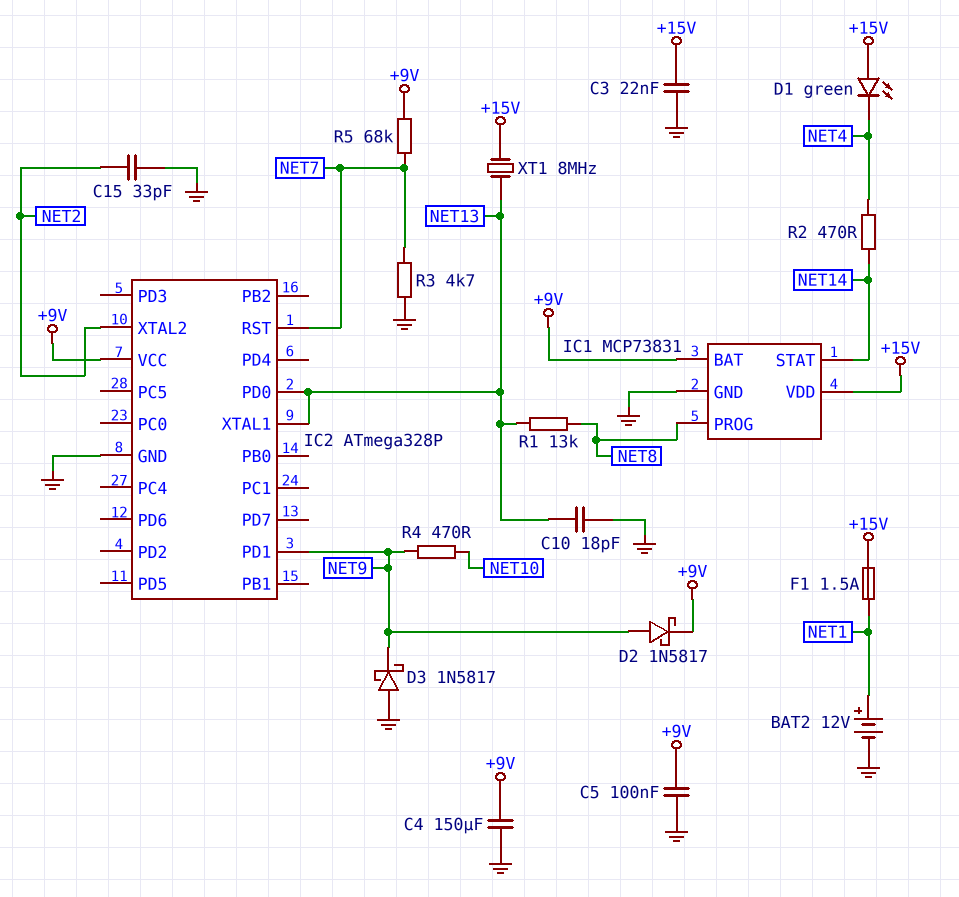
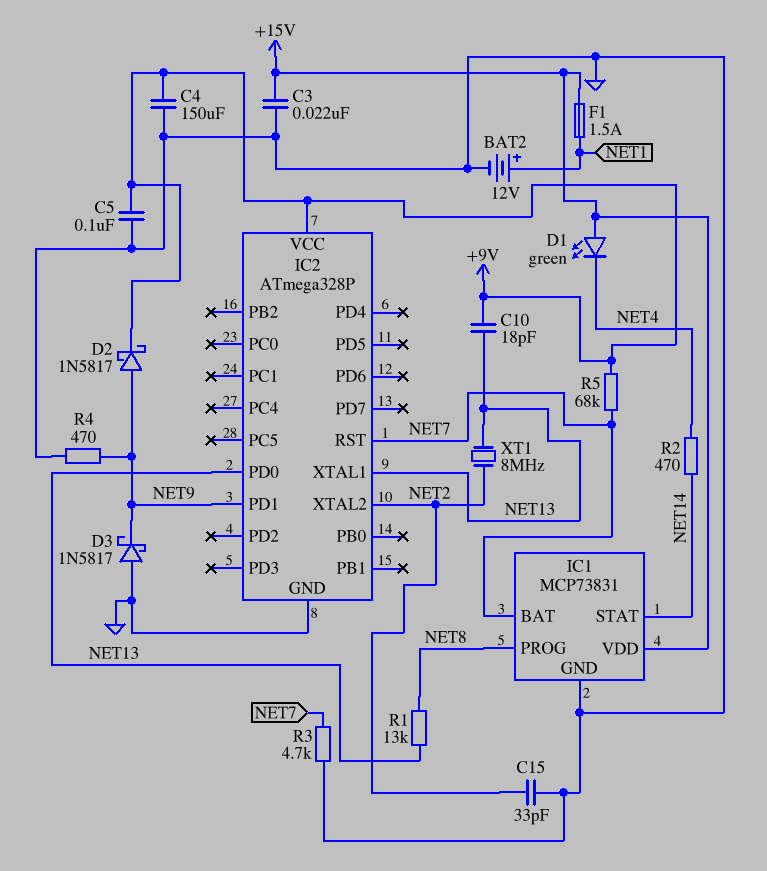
C10: 18pF (GND, NET13) -> 18pF (+9V, NET13)
IC1 pin BAT: +9V -> NET7
R4: 470 (NET9, NET10) -> 470 (GND, NET9)
XT1: 8MHz (+15V, NET13) -> 8MHz (NET2, NET13)

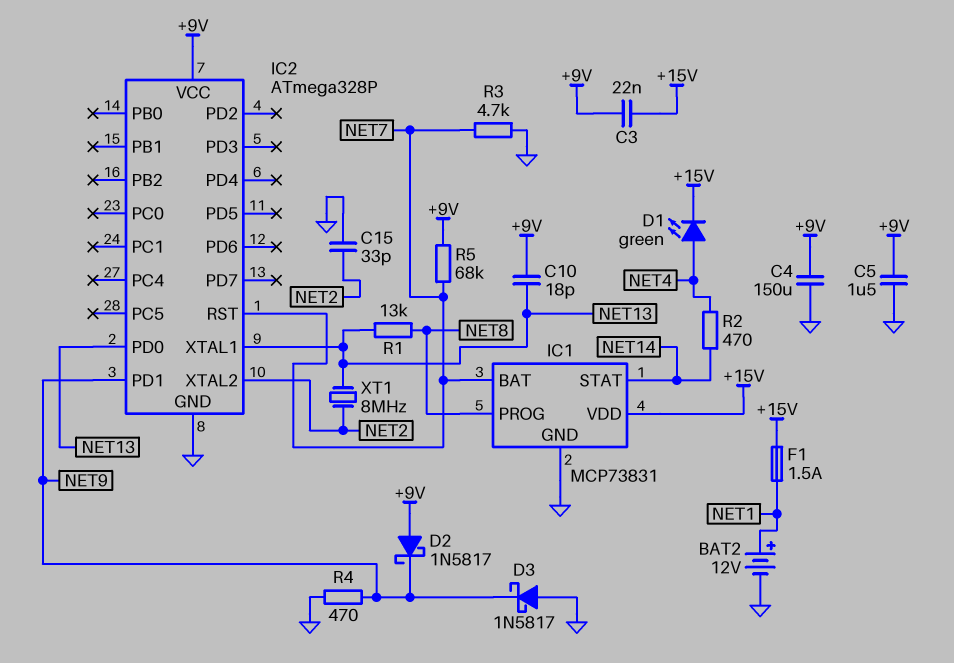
C3: 22nF (+15V, GND) -> 22nF (+9V, +15V)
C5: 100nF (+9V, GND) -> 1.5uF (+9V, GND)
D1: LED green (A +15V, K NET4) -> LED green (A NET4, K +15V)
D2: schottky 1N5817 (A NET9, K +9V) -> schottky 1N5817 (A +9V, K NET9)

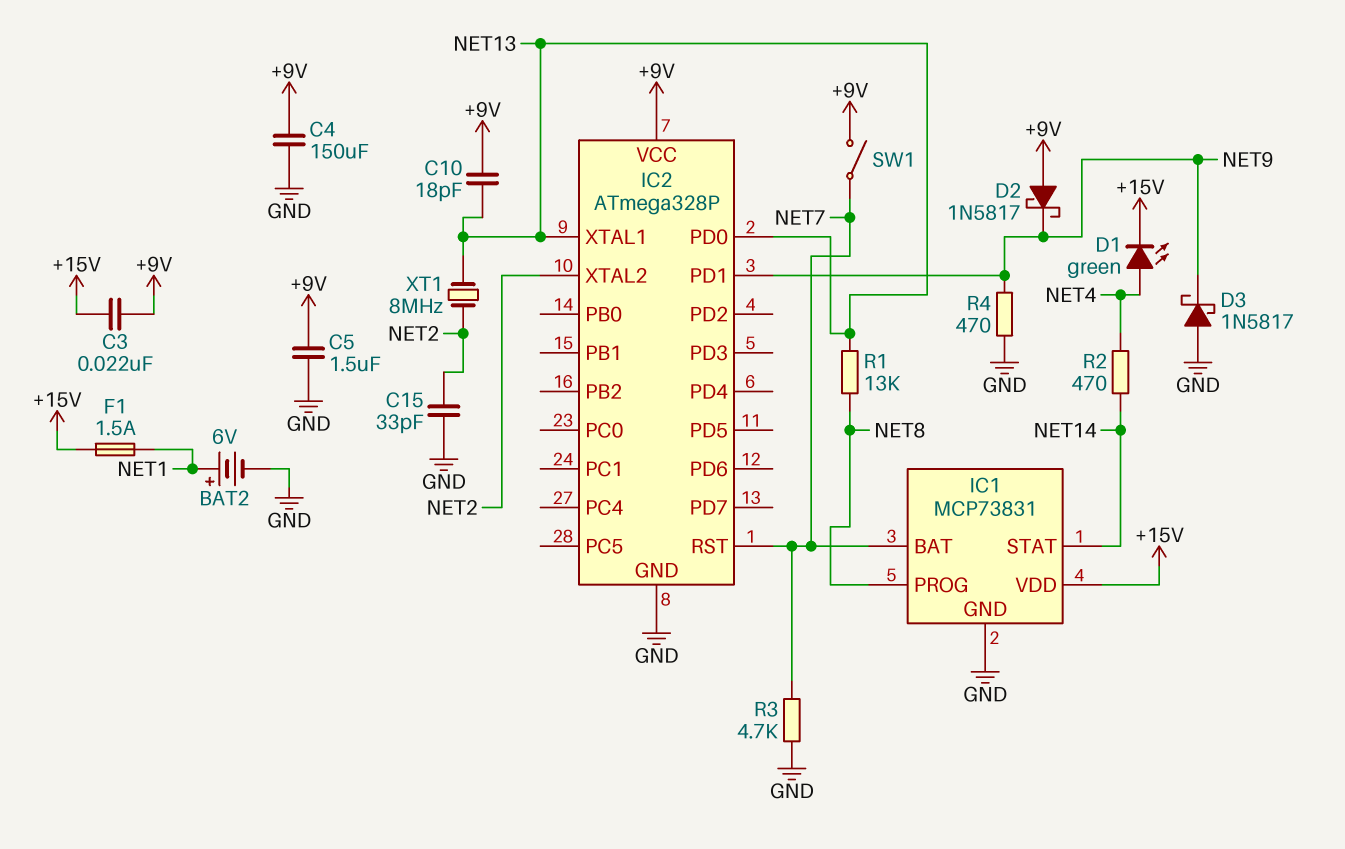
BAT2: 12V (plus NET1, minus GND) -> 6V (plus NET1, minus GND)
R5: 68k (+9V, NET7) -> none
SW1: none -> switch (+9V, NET7)

